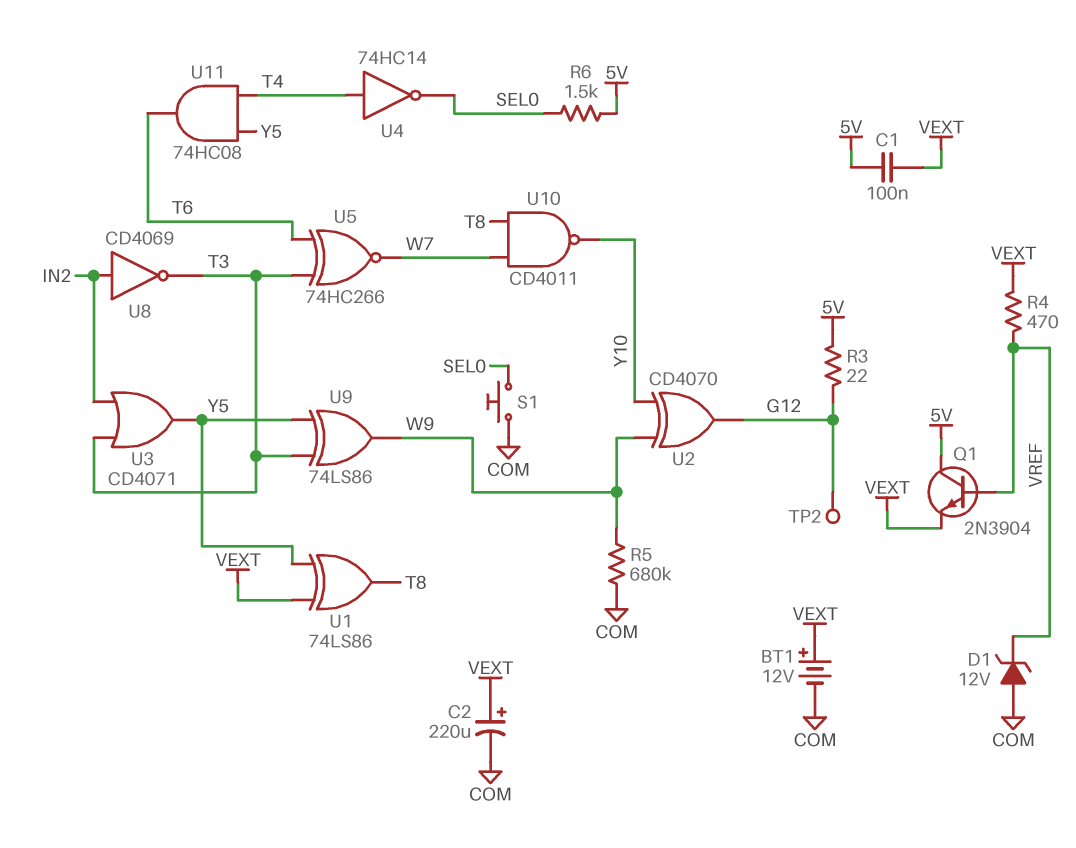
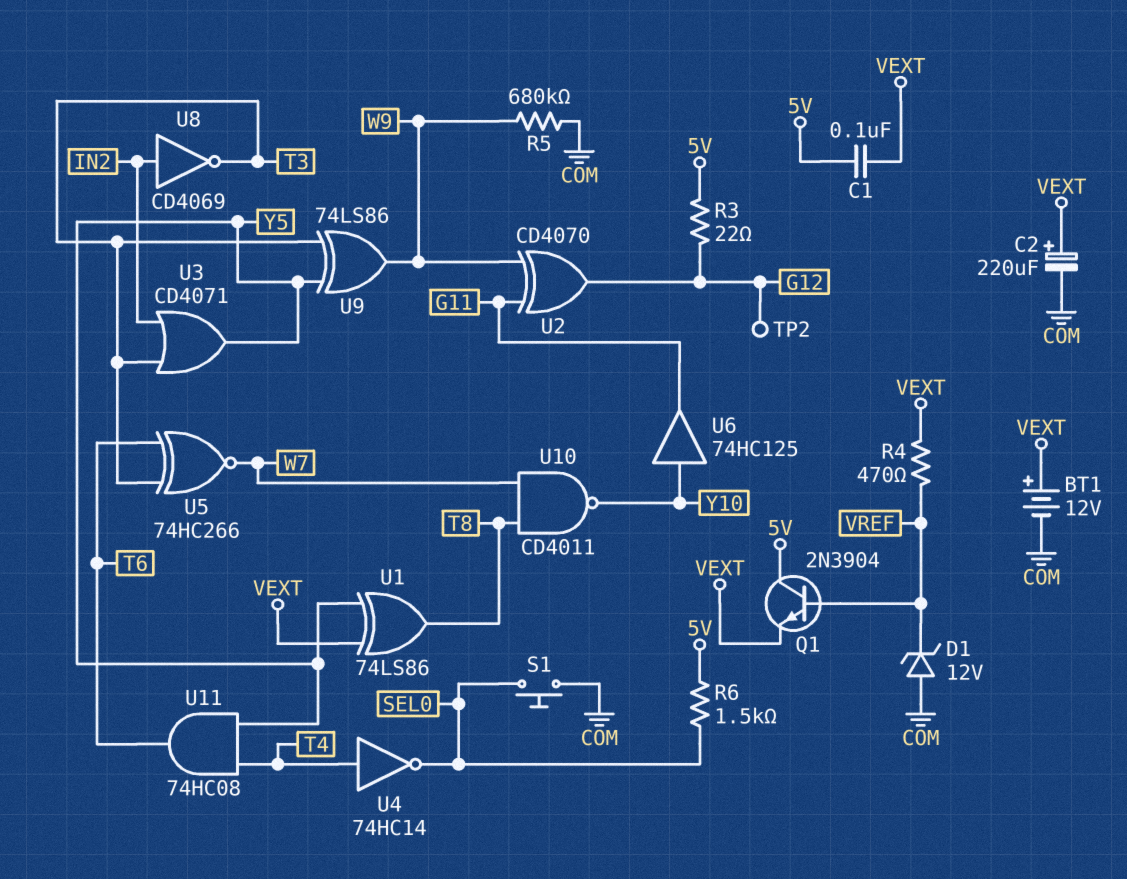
U2: XOR CD4070 (in W9, in Y10, out G12) -> XOR CD4070 (in G11, in W9, out G12)
U6: none -> buffer 74HC125 (in Y10, out G11)

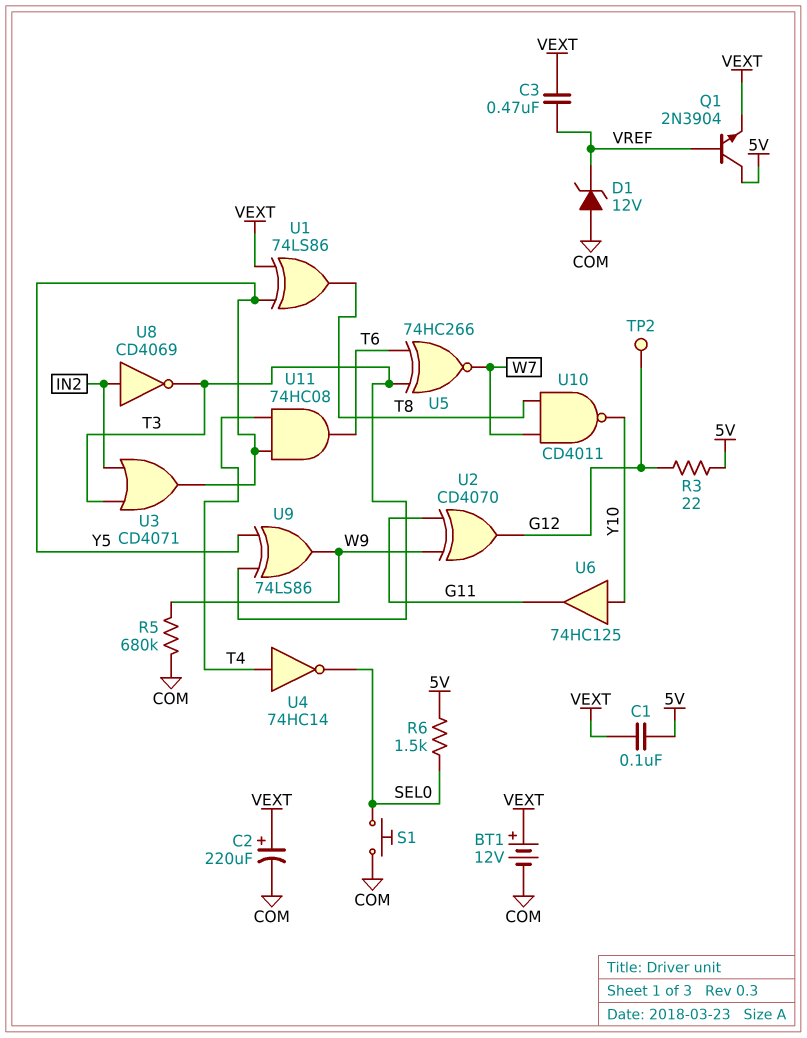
C3: none -> 470nF (VEXT, VREF)
R4: 470 (VEXT, VREF) -> none

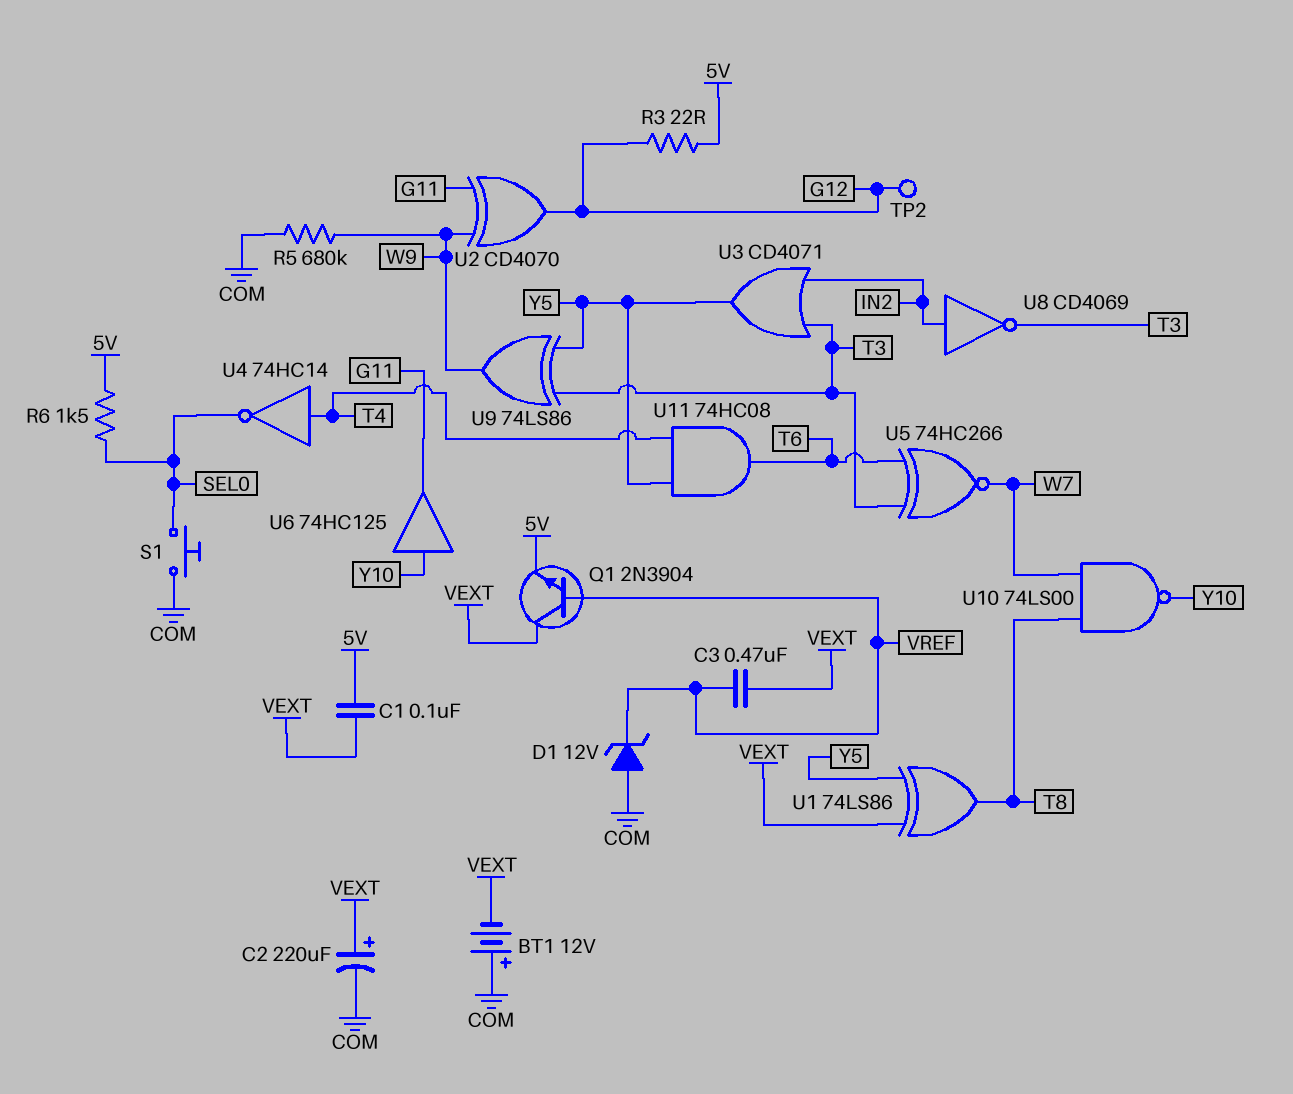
BT1: 12V (plus VEXT, minus COM) -> 12V (plus COM, minus VEXT)
Q1: NPN 2N3904 (B VREF, C 5V, E VEXT) -> NPN 2N3904 (B VREF, C VEXT, E 5V)
U10: NAND CD4011 (in T8, in W7, out Y10) -> NAND 74LS00 (in T8, in W7, out Y10)

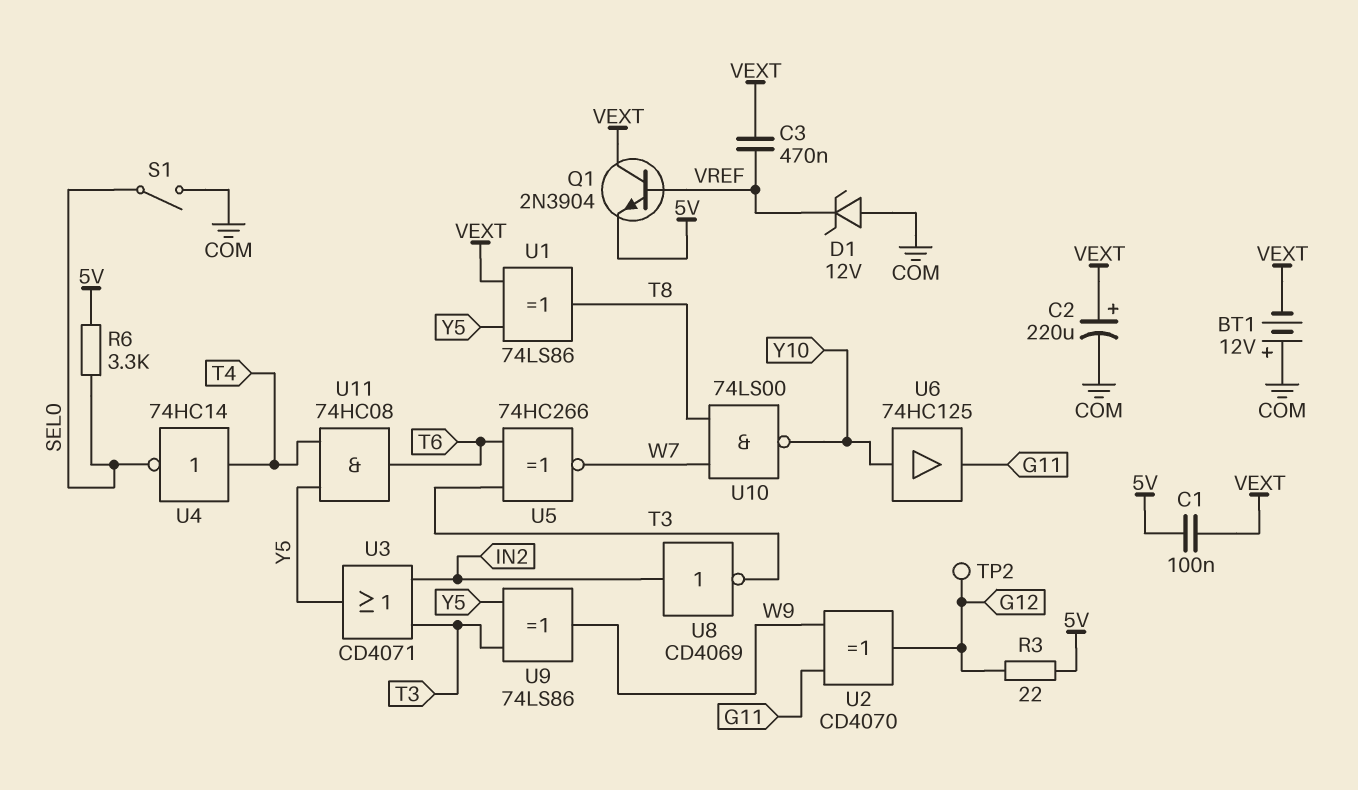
R5: 680k (COM, W9) -> none
R6: 1.5k (5V, SEL0) -> 3.3k (5V, SEL0)
S1: button (COM, SEL0) -> switch (COM, SEL0)

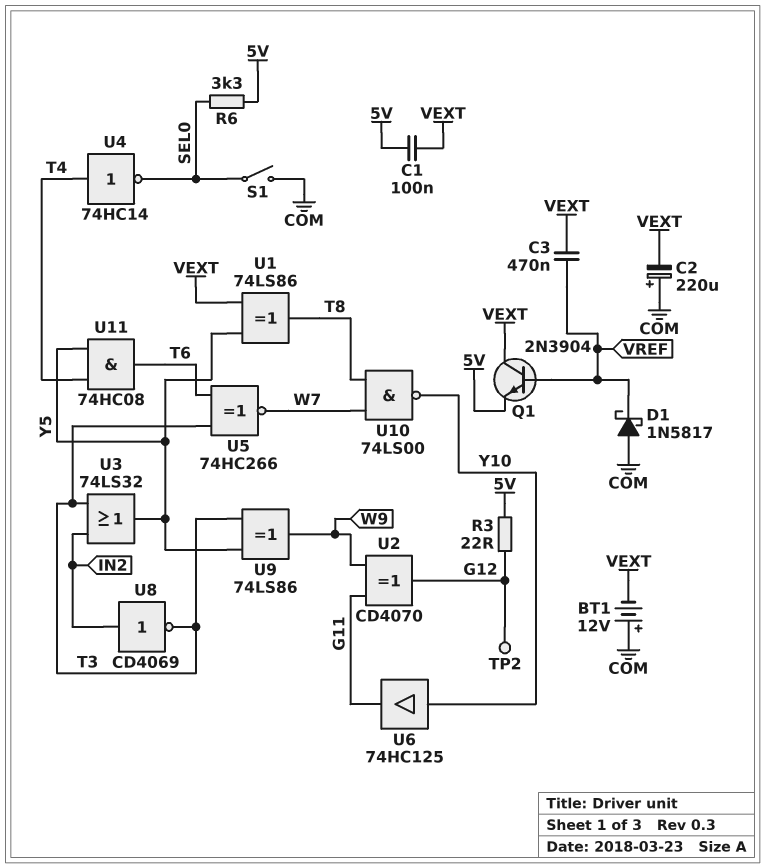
C2: 220uF (plus VEXT, minus COM) -> 220uF (plus COM, minus VEXT)
D1: zener 12V (A COM, K VREF) -> schottky 1N5817 (A COM, K VREF)
U3: OR CD4071 (in IN2, in T3, out Y5) -> OR 74LS32 (in IN2, in T3, out Y5)

